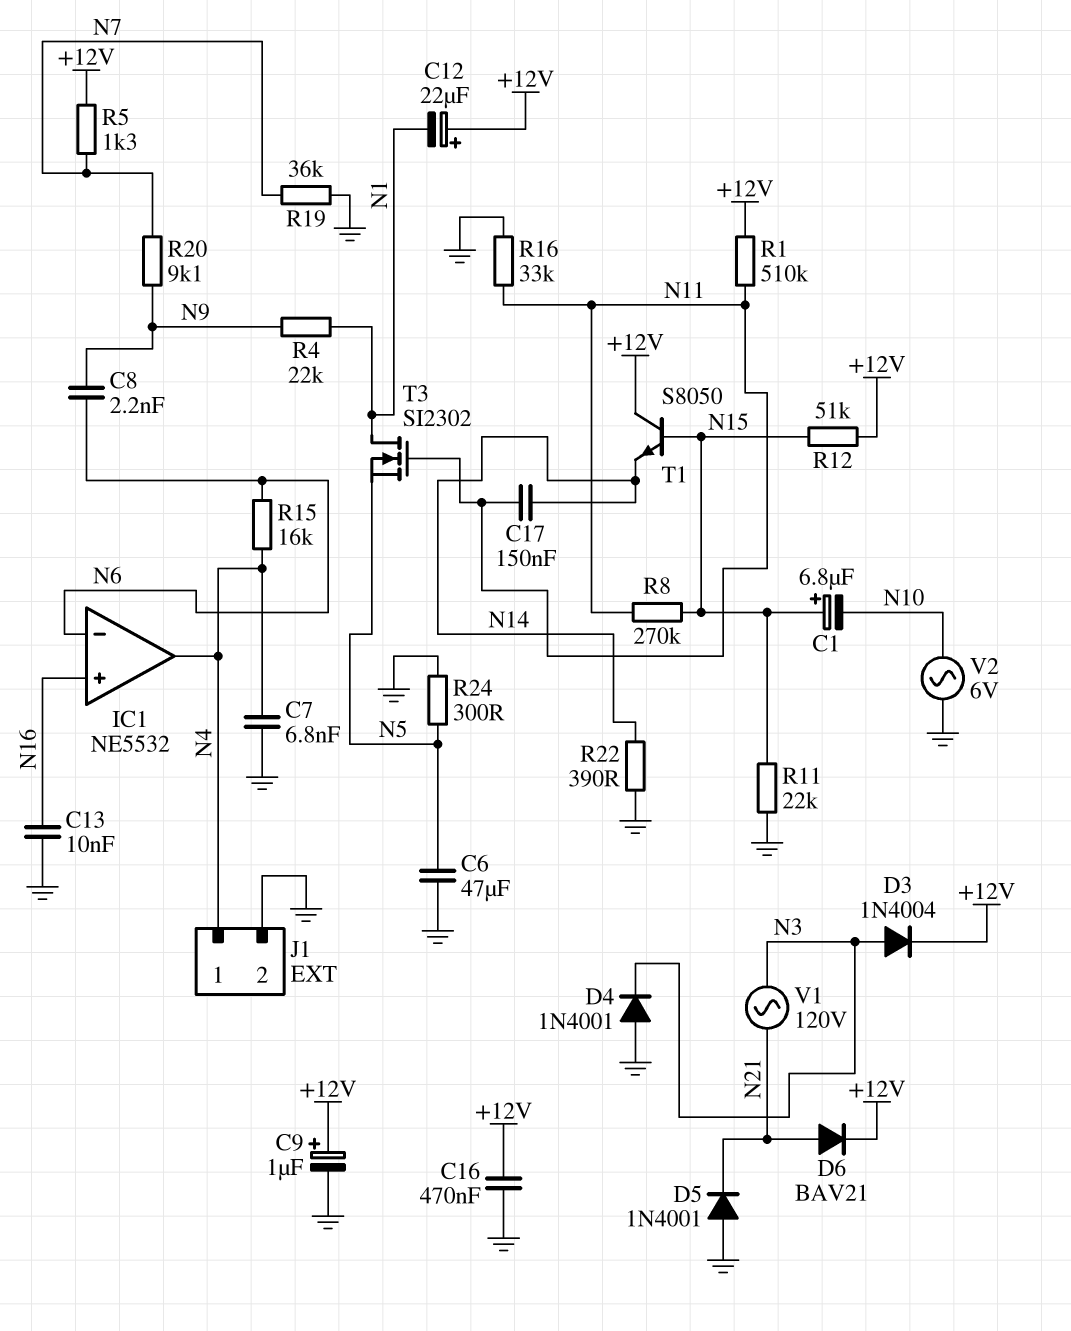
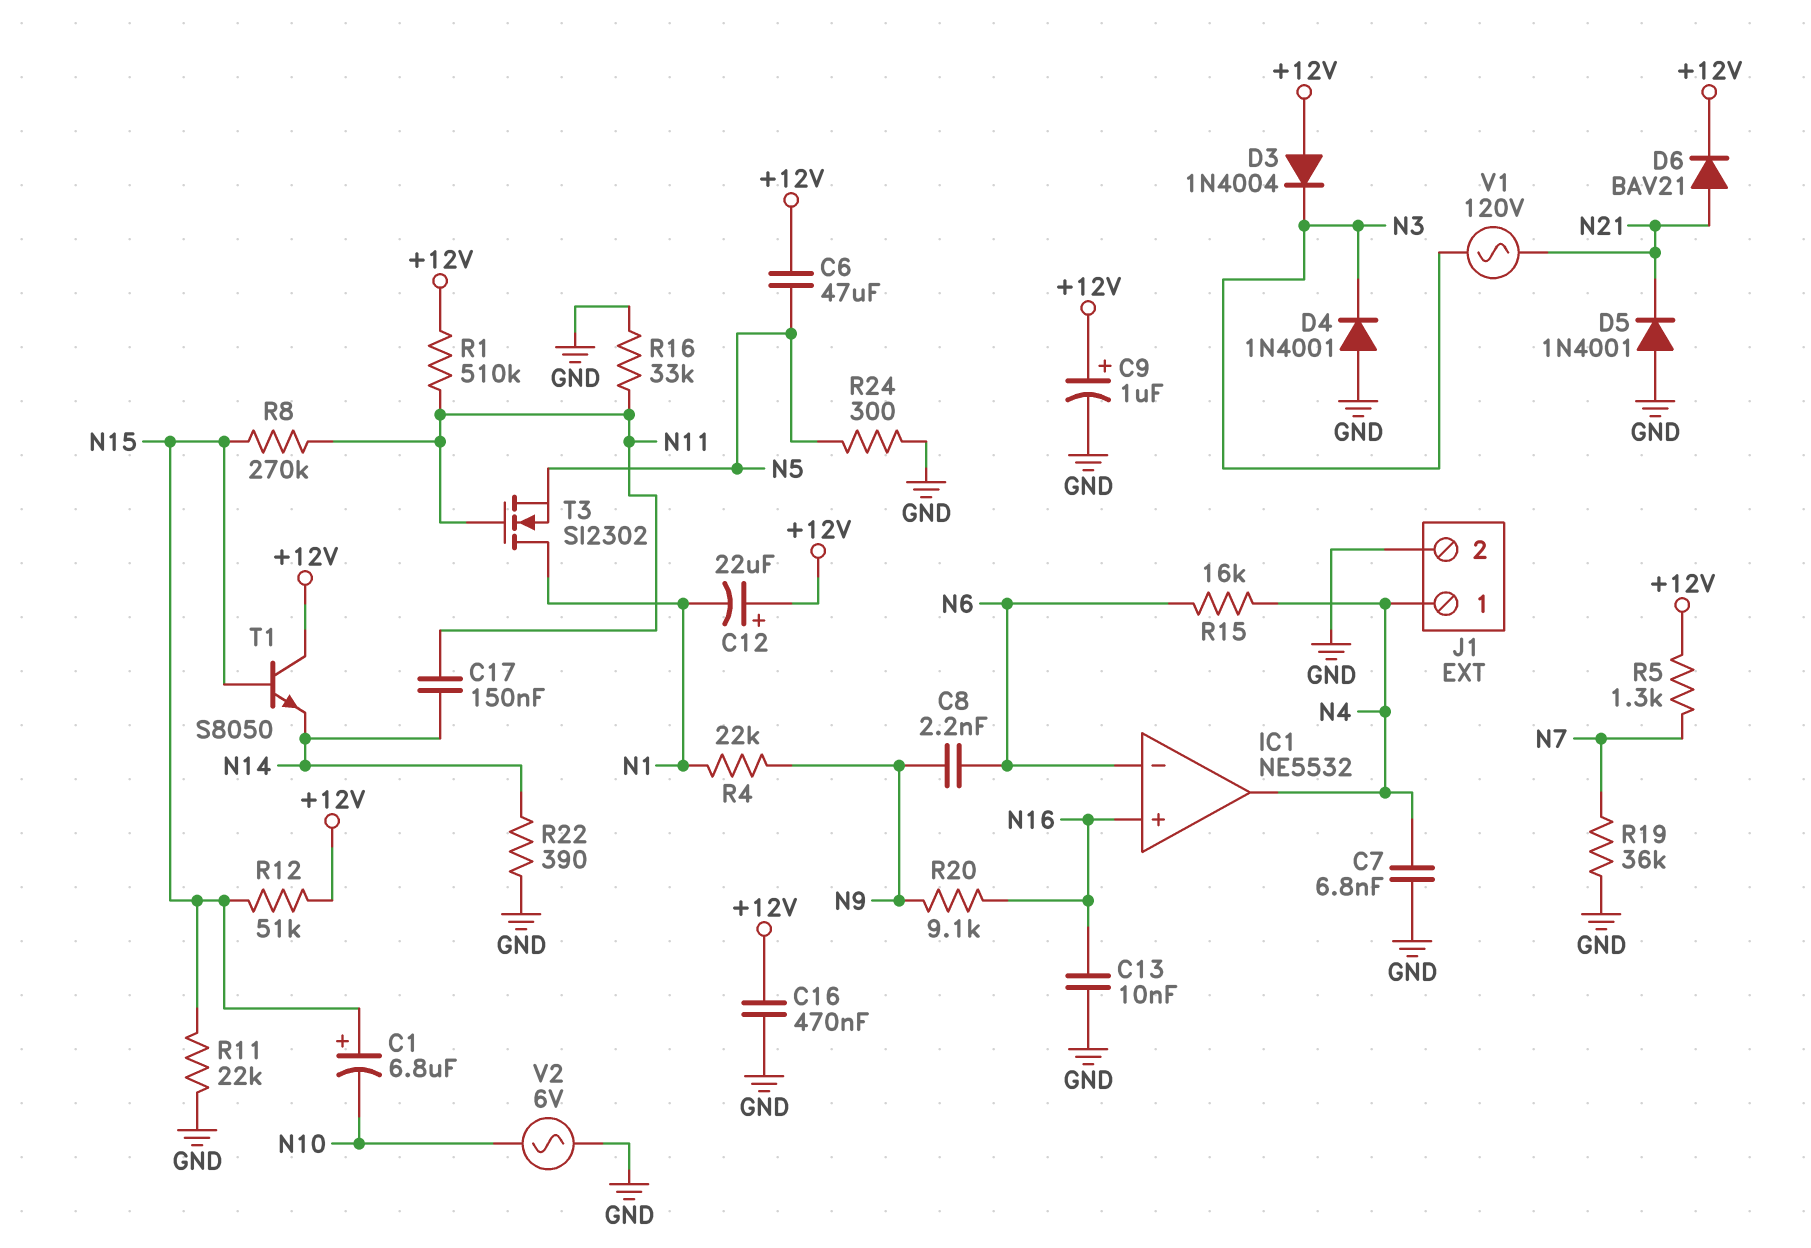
C6: 47uF (GND, N5) -> 47uF (+12V, N5)
D3: diode 1N4004 (A N3, K +12V) -> diode 1N4004 (A +12V, K N3)
R20: 9.1k (N7, N9) -> 9.1k (N9, N16)

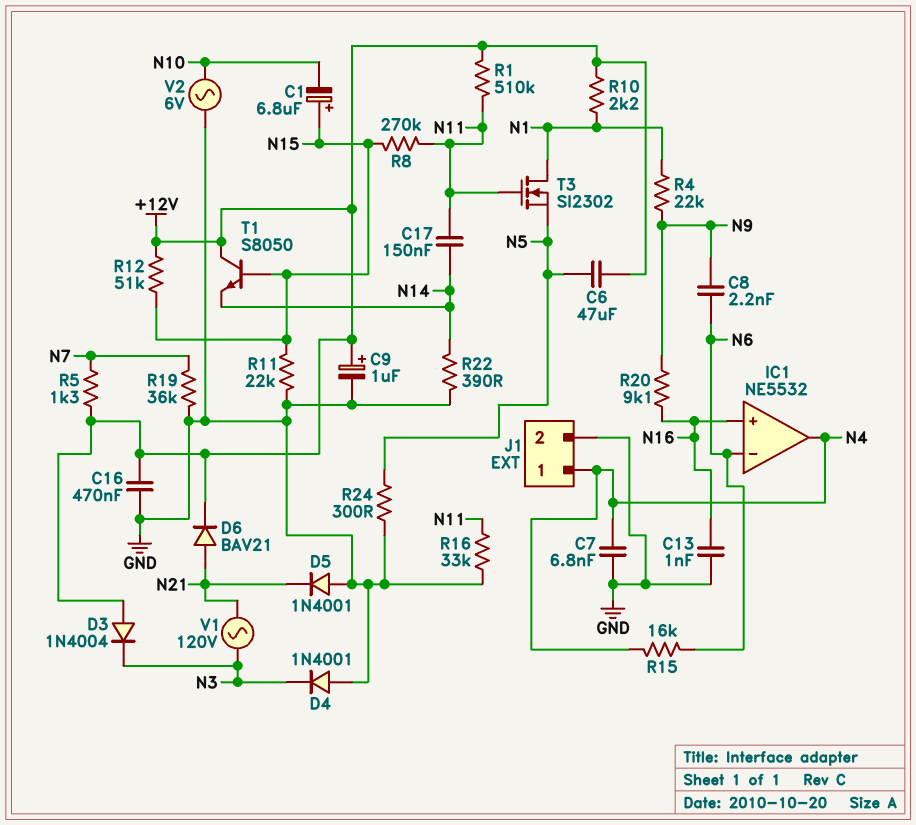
C12: 22uF (plus +12V, minus N1) -> none
C13: 10nF (GND, N16) -> 1nF (GND, N16)
R10: none -> 2.2k (+12V, N1)

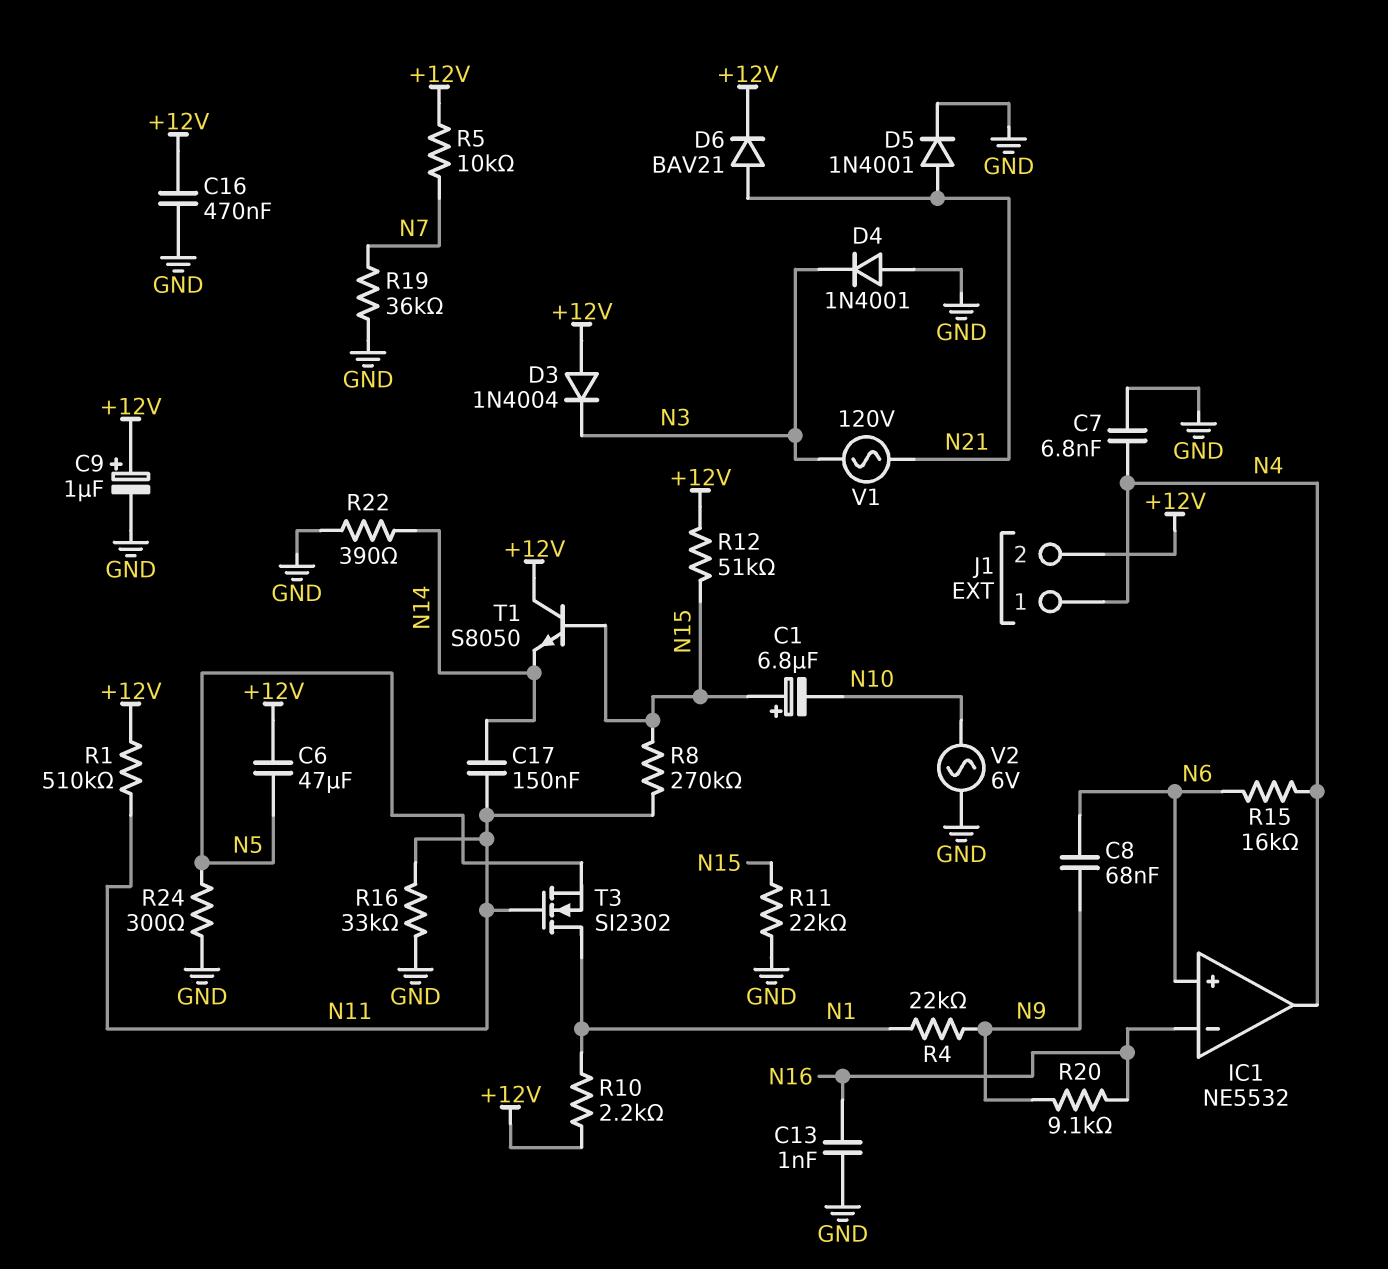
C8: 2.2nF (N6, N9) -> 68nF (N6, N9)
D5: diode 1N4001 (A GND, K N21) -> diode 1N4001 (A N21, K GND)
IC1 pin in+: N16 -> N6
IC1 pin in-: N6 -> N16
J1 pin 2: GND -> +12V
R5: 1.3k (+12V, N7) -> 10k (+12V, N7)

